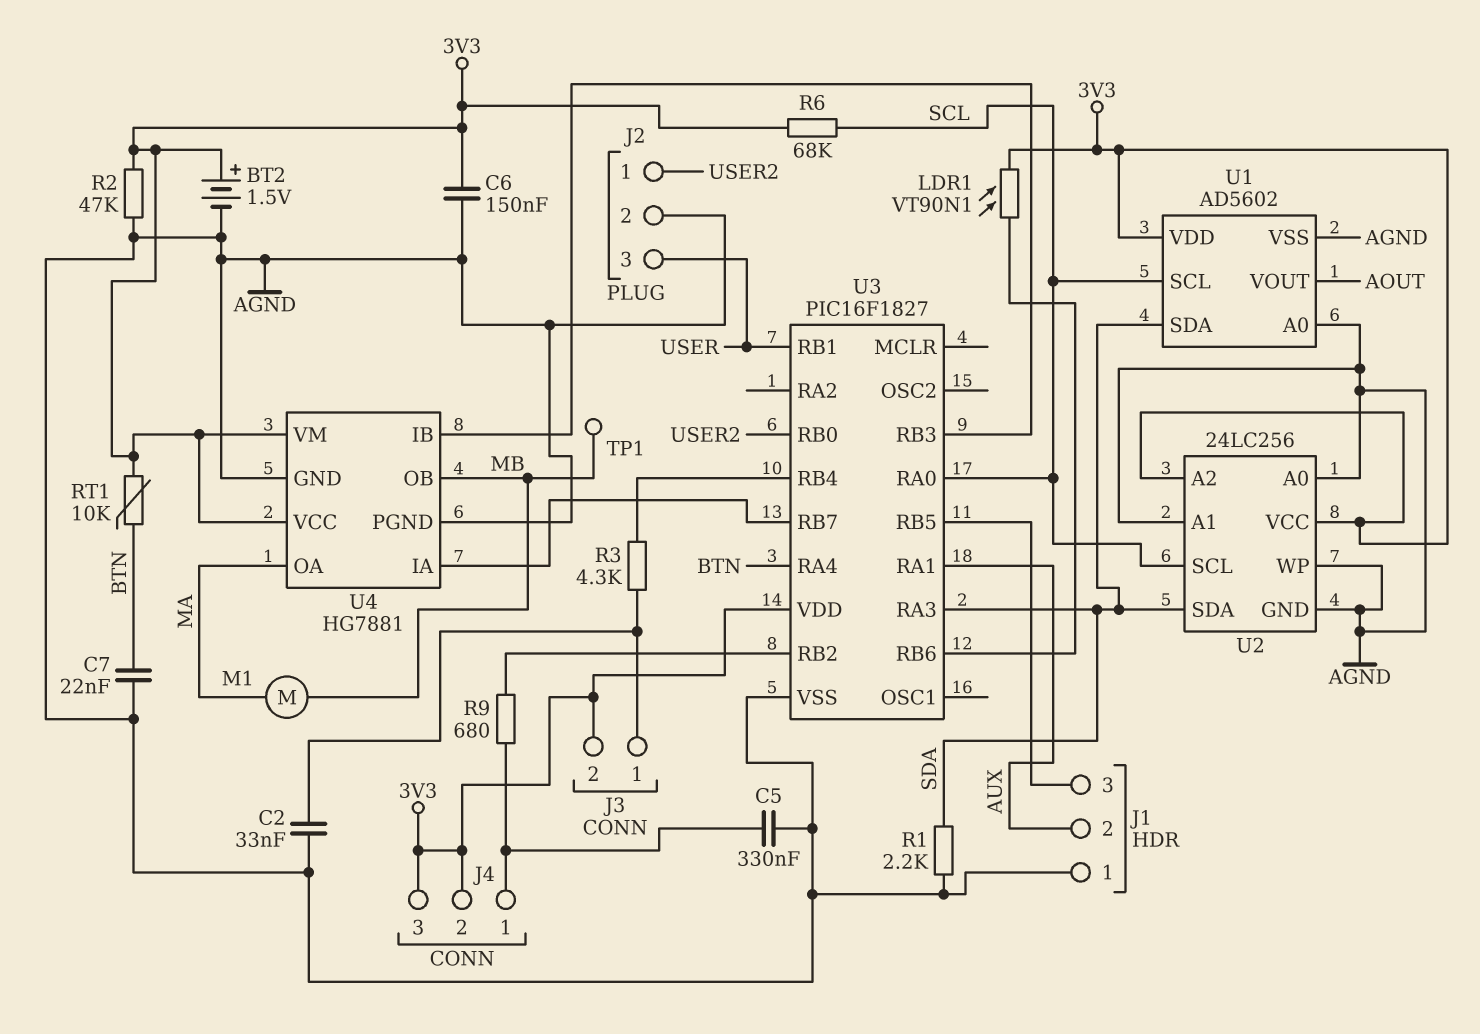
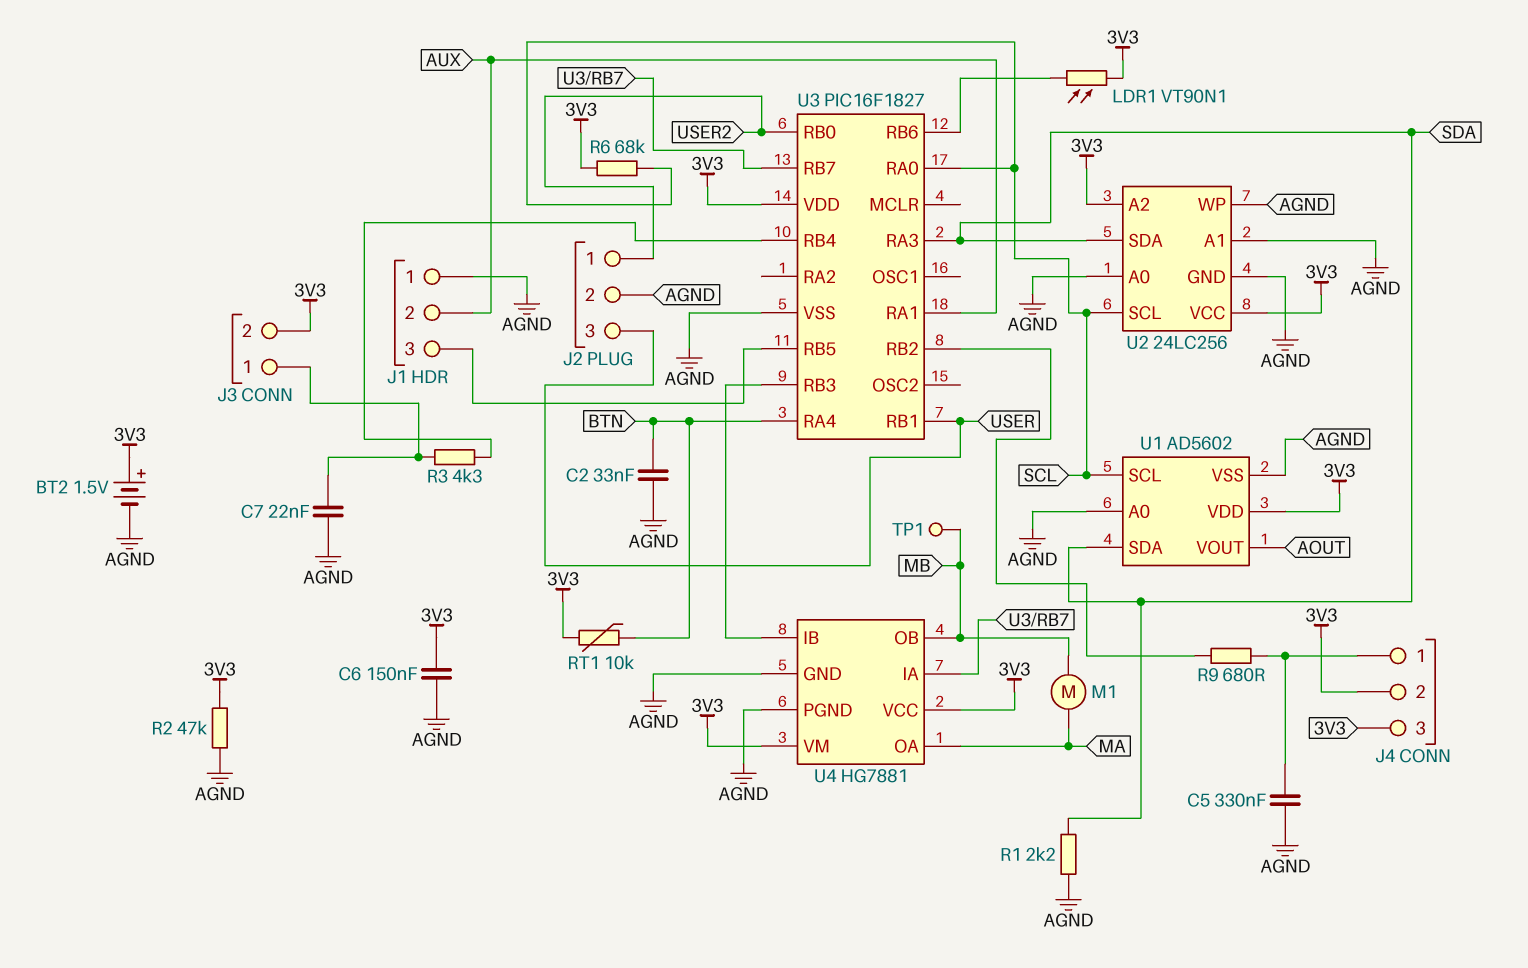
C2: 33nF (AGND, J3/1) -> 33nF (AGND, BTN)
C7: 22nF (AGND, BTN) -> 22nF (AGND, J3/1)

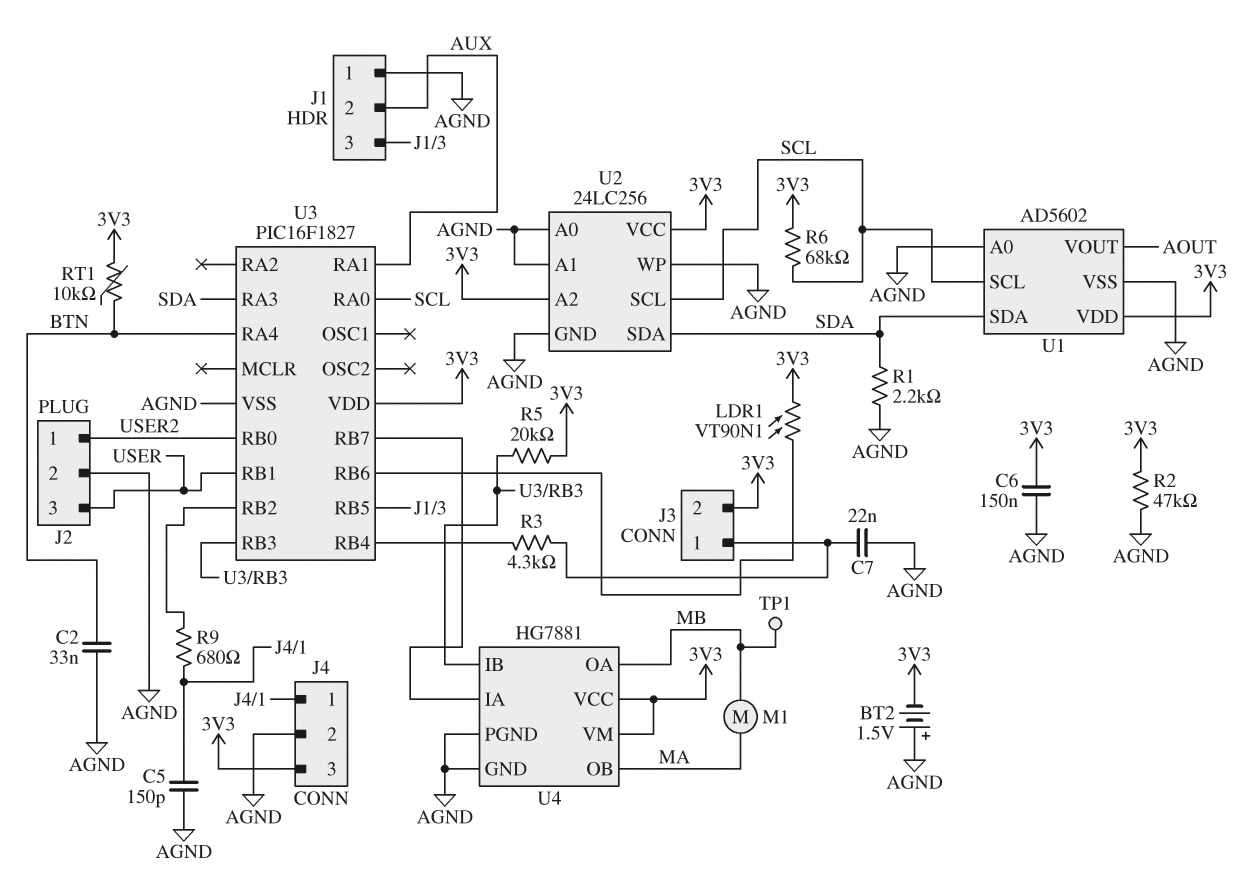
BT2: 1.5V (plus 3V3, minus AGND) -> 1.5V (plus AGND, minus 3V3)
C5: 330nF (AGND, J4/1) -> 150pF (AGND, J4/1)
J4 pin 2: 3V3 -> AGND
R5: none -> 20k (3V3, U3/RB3)
U4 pin OA: MA -> MB
U4 pin OB: MB -> MA

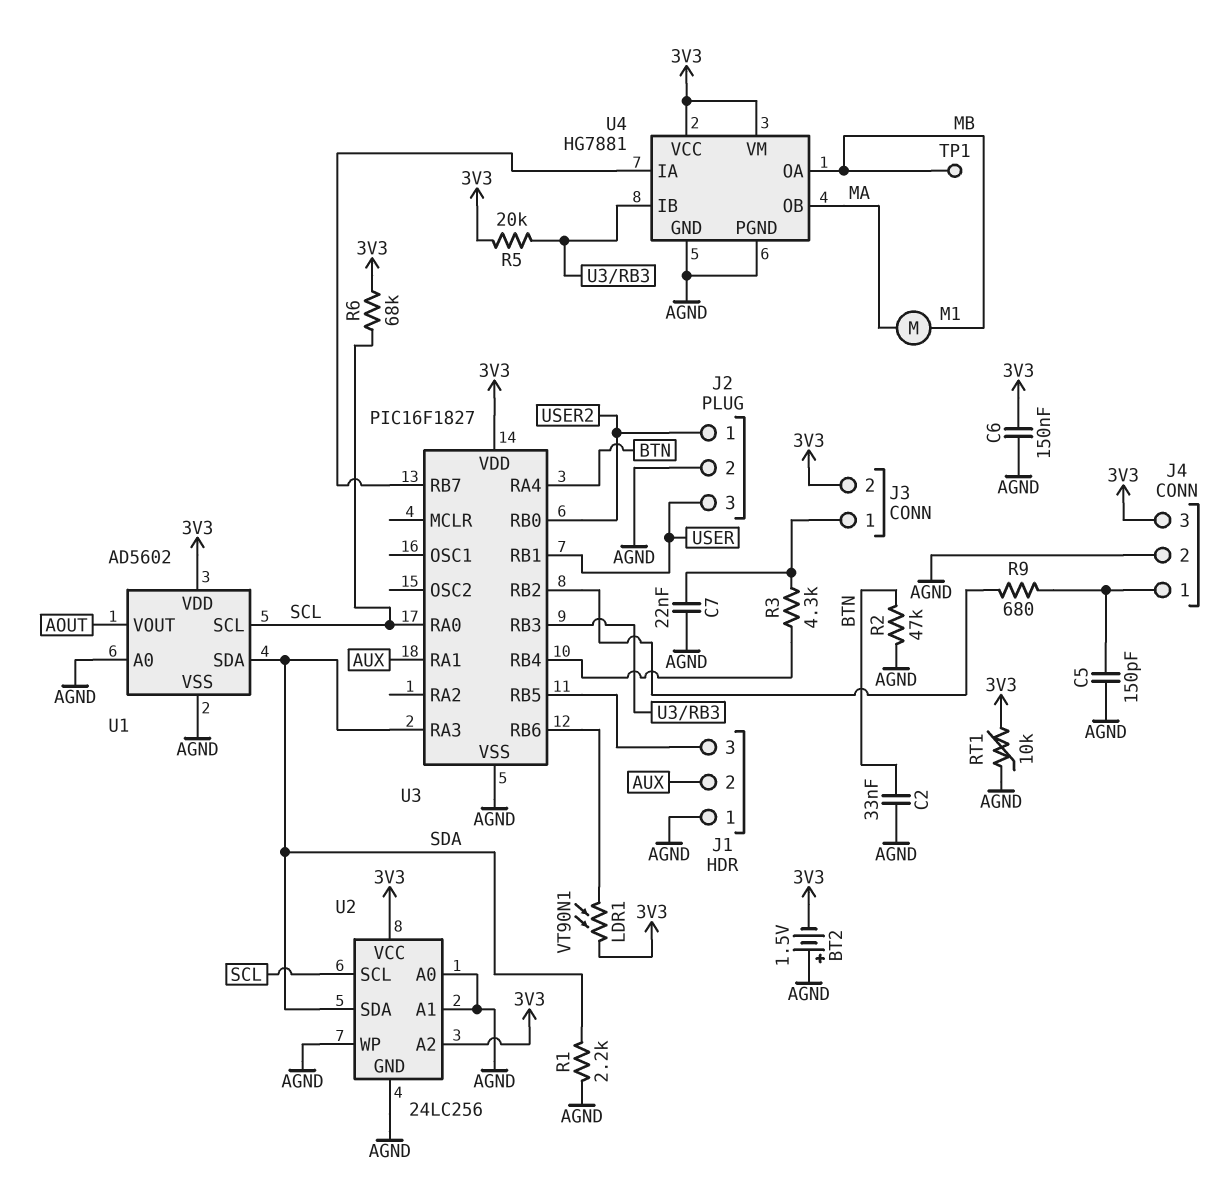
R2: 47k (3V3, AGND) -> 47k (AGND, BTN)
RT1: 10k (3V3, BTN) -> 10k (3V3, AGND)

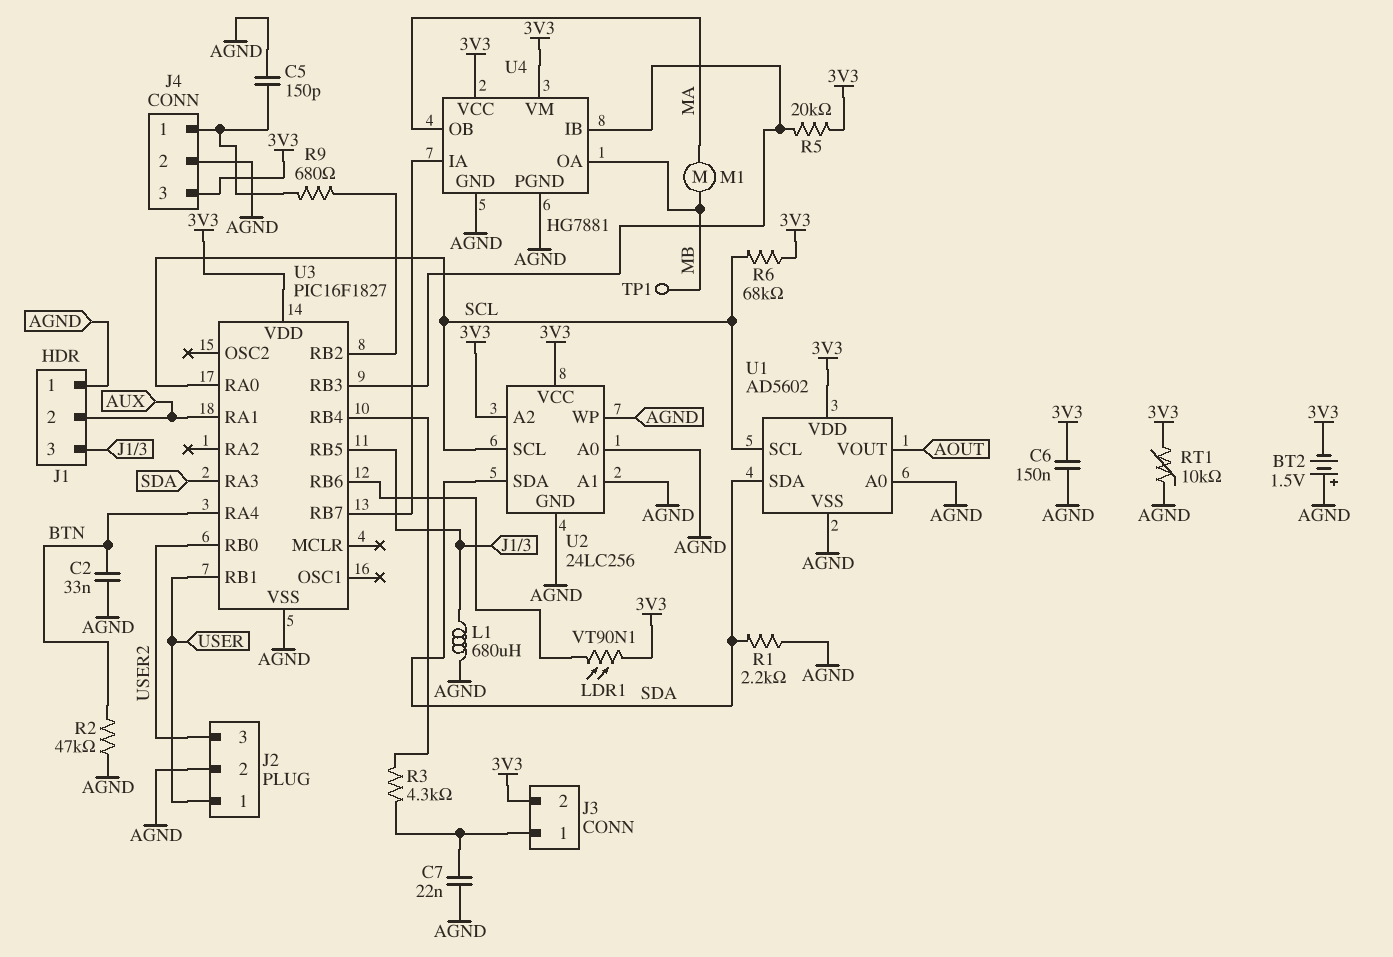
J2 pin 1: USER2 -> USER
J2 pin 3: USER -> USER2
L1: none -> 680uH (AGND, J1/3)

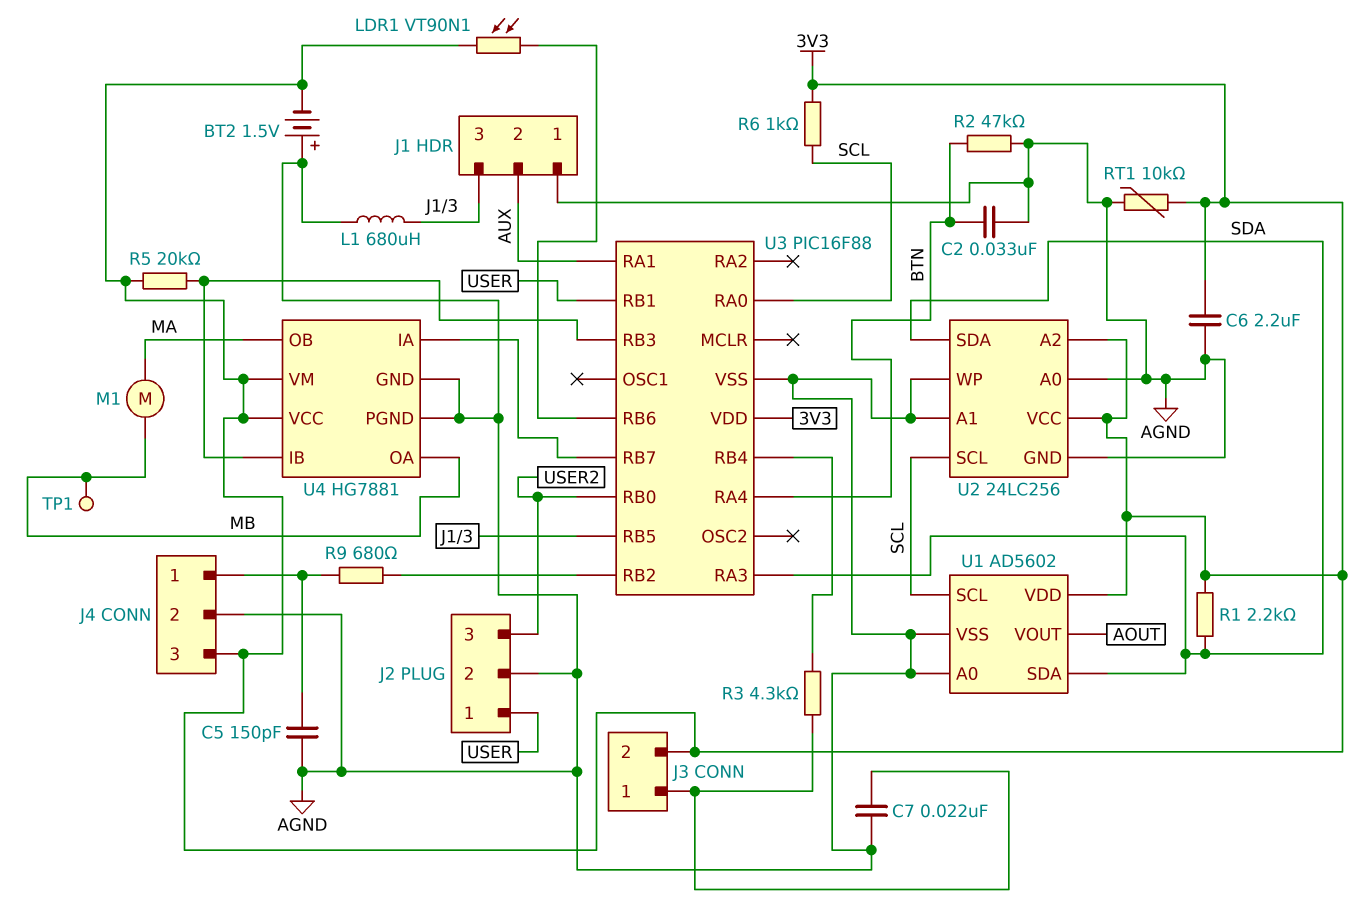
C6: 150nF (3V3, AGND) -> 2.2uF (3V3, AGND)
R1: 2.2k (AGND, SDA) -> 2.2k (3V3, SDA)
R6: 68k (3V3, SCL) -> 1k (3V3, SCL)
U3: PIC16F1827 -> PIC16F88

